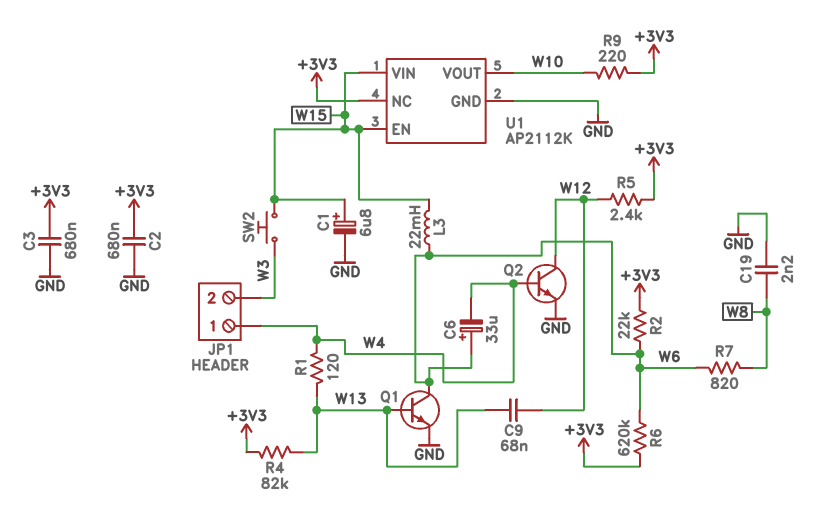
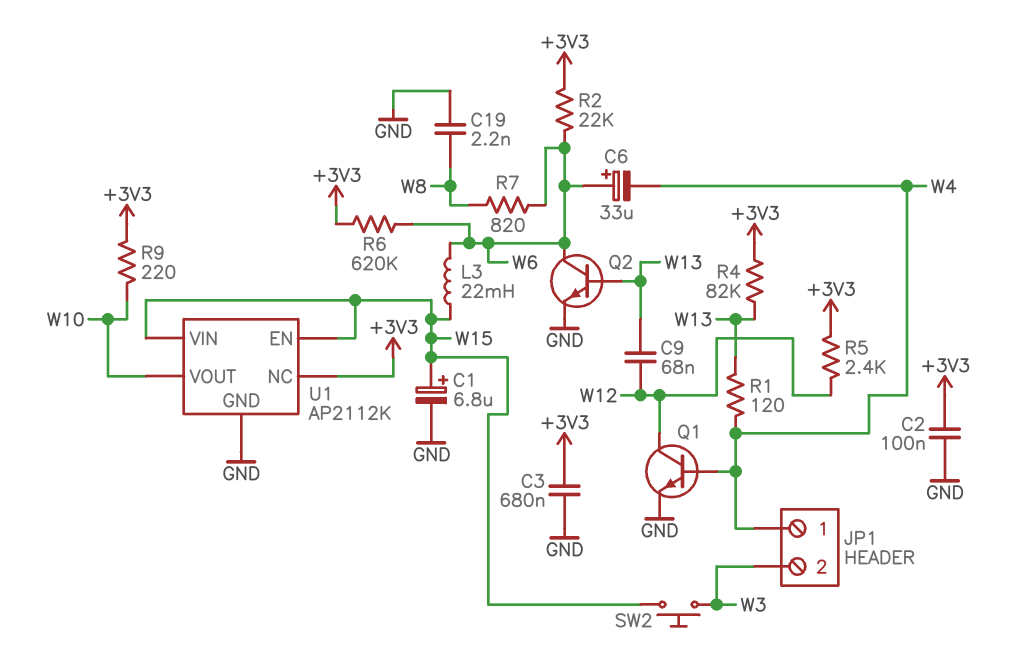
C2: 680nF (+3V3, GND) -> 100nF (+3V3, GND)
Q1: NPN (B W13, C W6, E GND) -> NPN (B W4, C W12, E GND)
Q2: NPN (B W4, C W12, E GND) -> NPN (B W13, C W6, E GND)

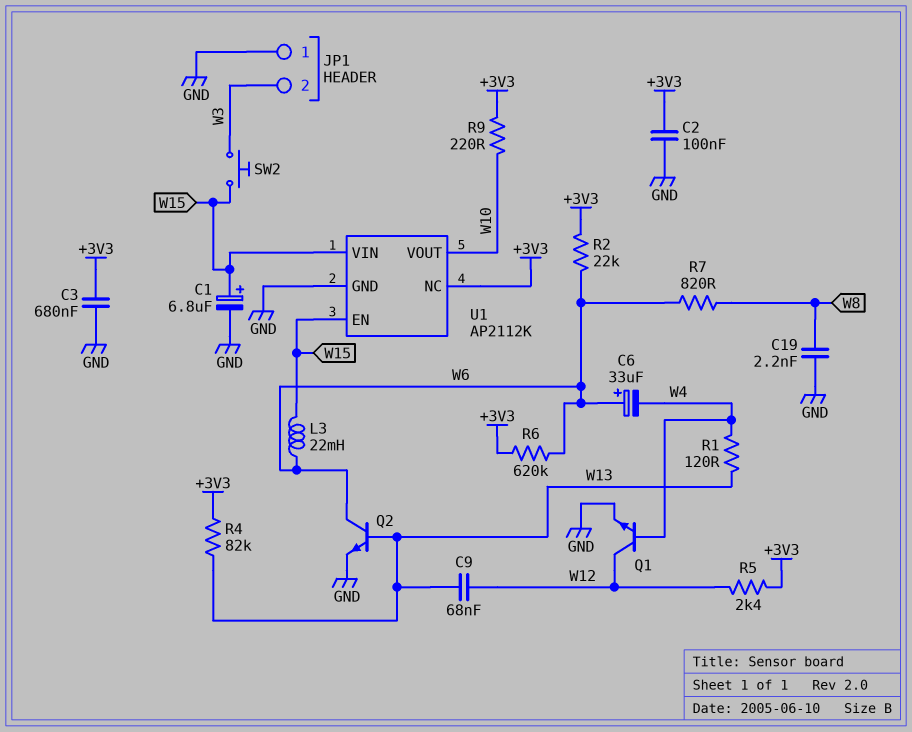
JP1 pin 1: W4 -> GND

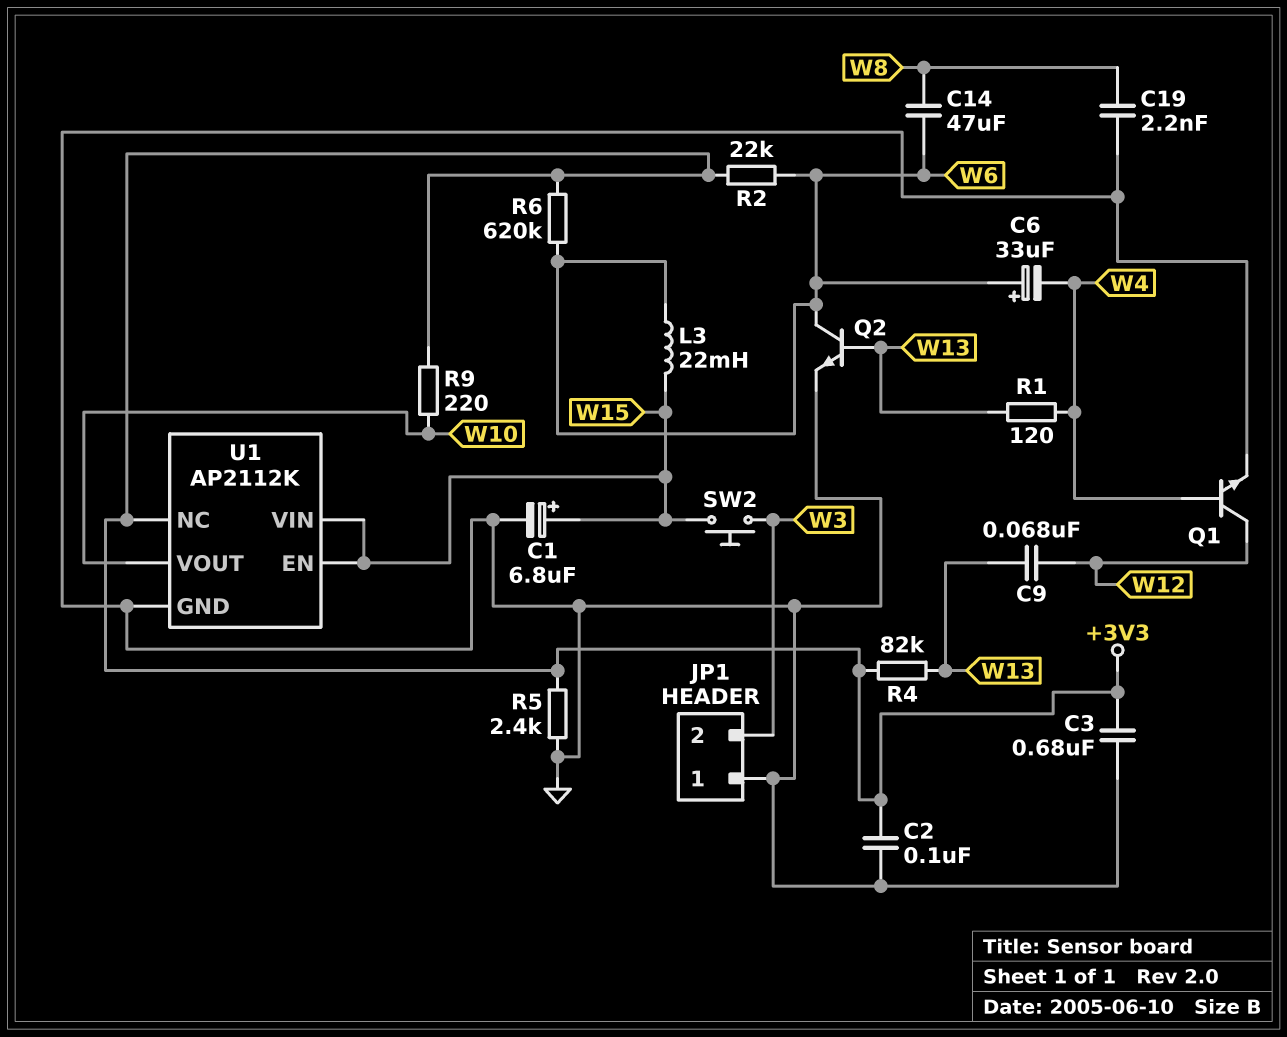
C14: none -> 47uF (W6, W8)
R5: 2.4k (+3V3, W12) -> 2.4k (+3V3, GND)
R7: 820 (W6, W8) -> none

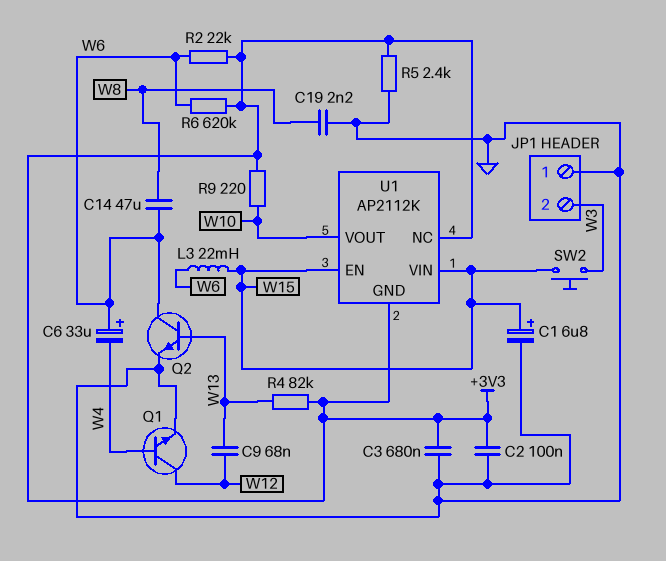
R1: 120 (W4, W13) -> none
U1 pin GND: GND -> +3V3

